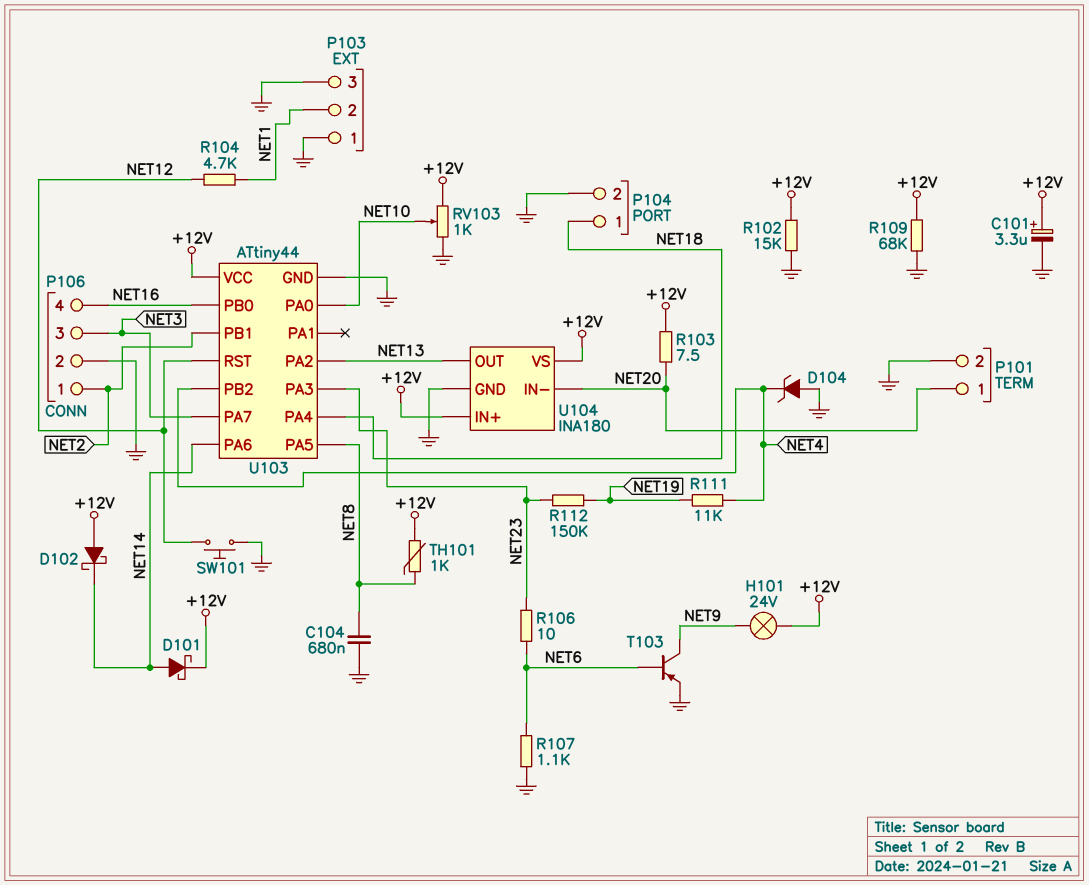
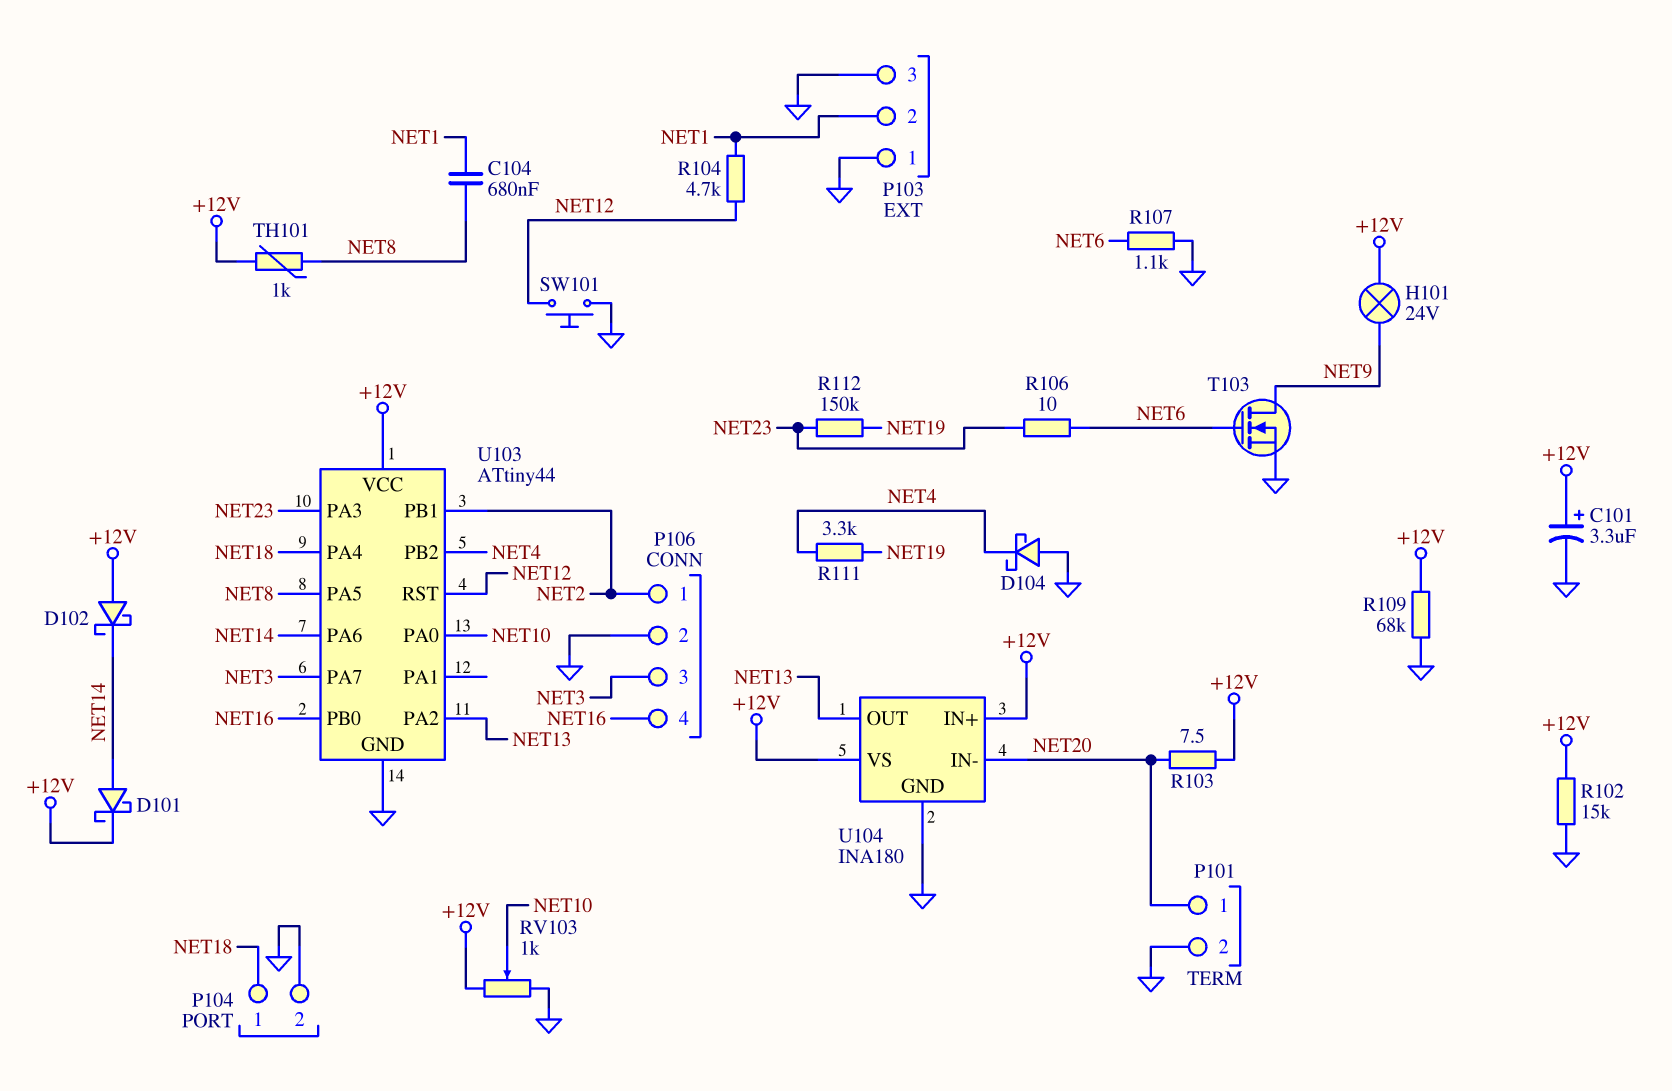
C104: 680nF (GND, NET8) -> 680nF (NET1, NET8)
D104: zener (A GND, K NET4) -> schottky (A GND, K NET4)
R111: 11k (NET4, NET19) -> 3.3k (NET4, NET19)
T103: PNP (B NET6, C NET9, E GND) -> NMOS (G NET6, D NET9, S GND)

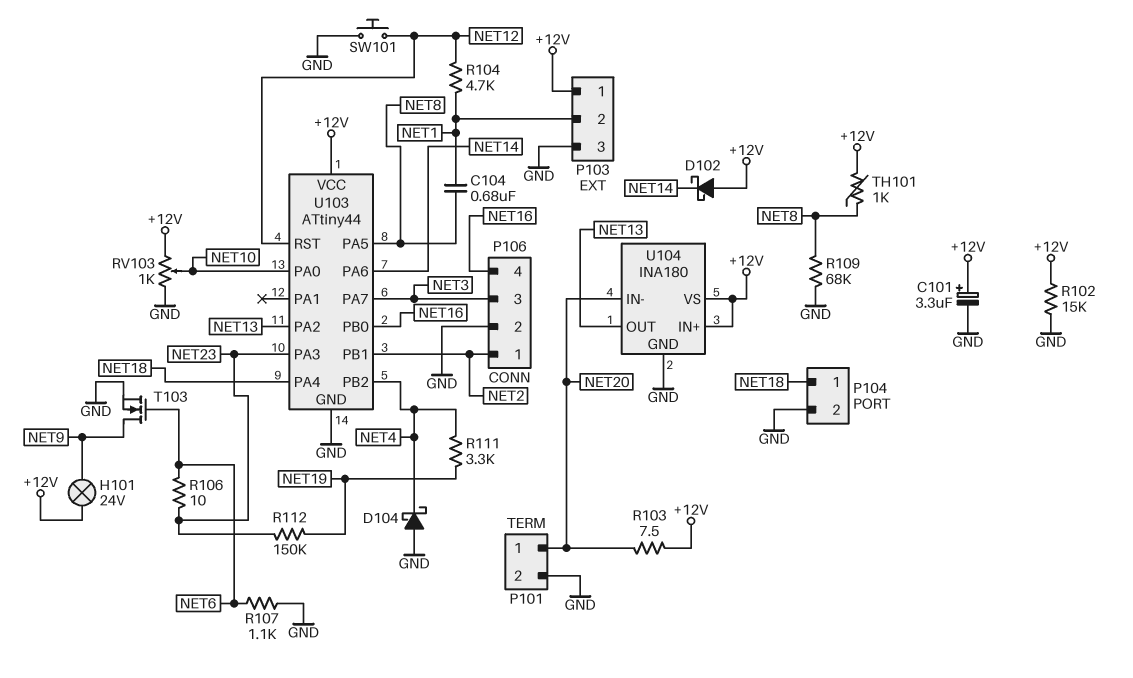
D101: schottky (A NET14, K +12V) -> none
P103 pin 1: GND -> +12V
R109: 68k (+12V, GND) -> 68k (GND, NET8)

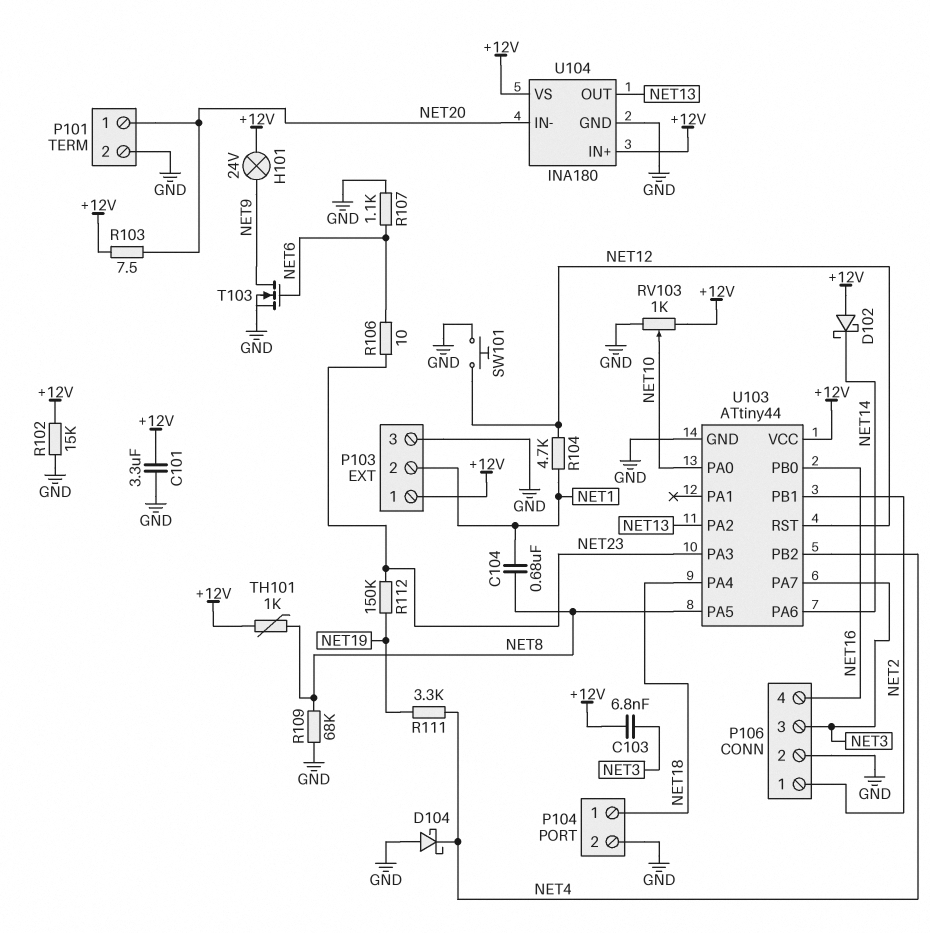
C101: 3.3uF (plus +12V, minus GND) -> 3.3uF (+12V, GND)
C103: none -> 6.8nF (+12V, NET3)

